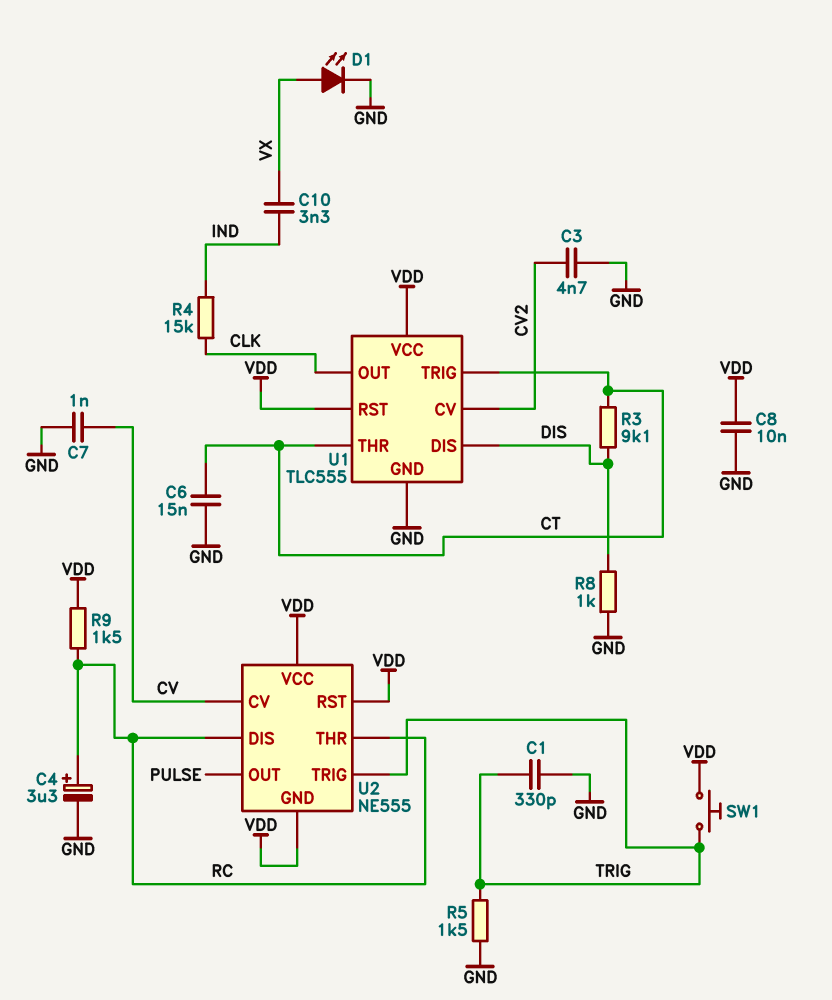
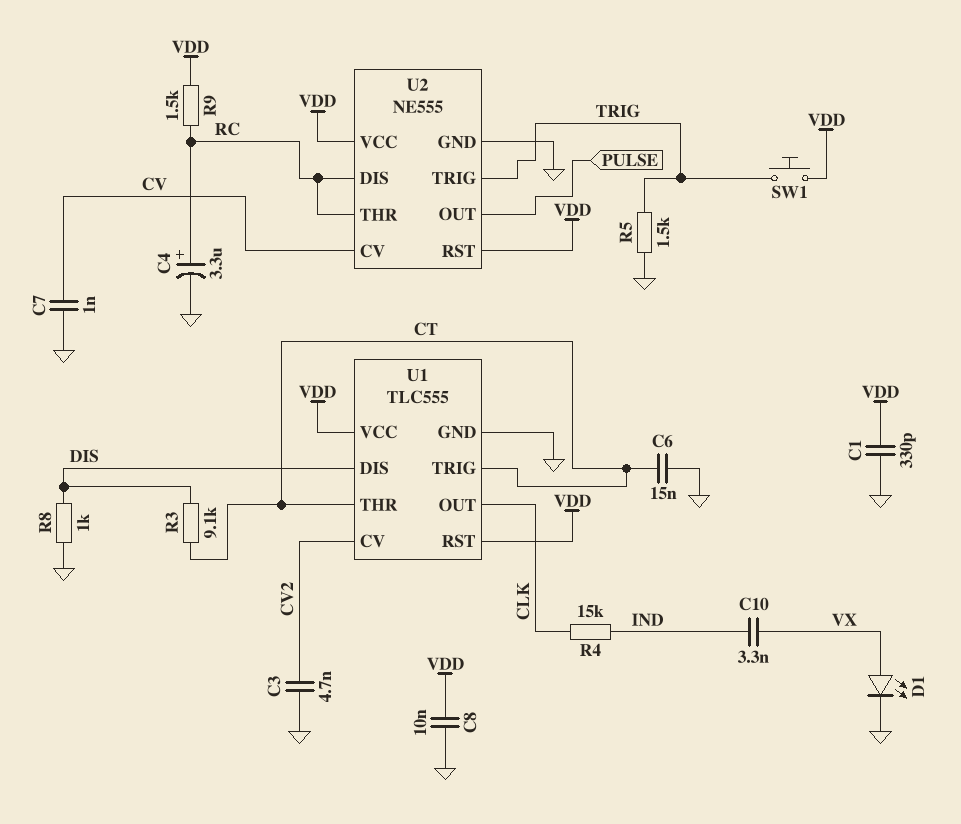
C1: 330pF (GND, TRIG) -> 330pF (GND, VDD)
U2 pin GND: VDD -> GND

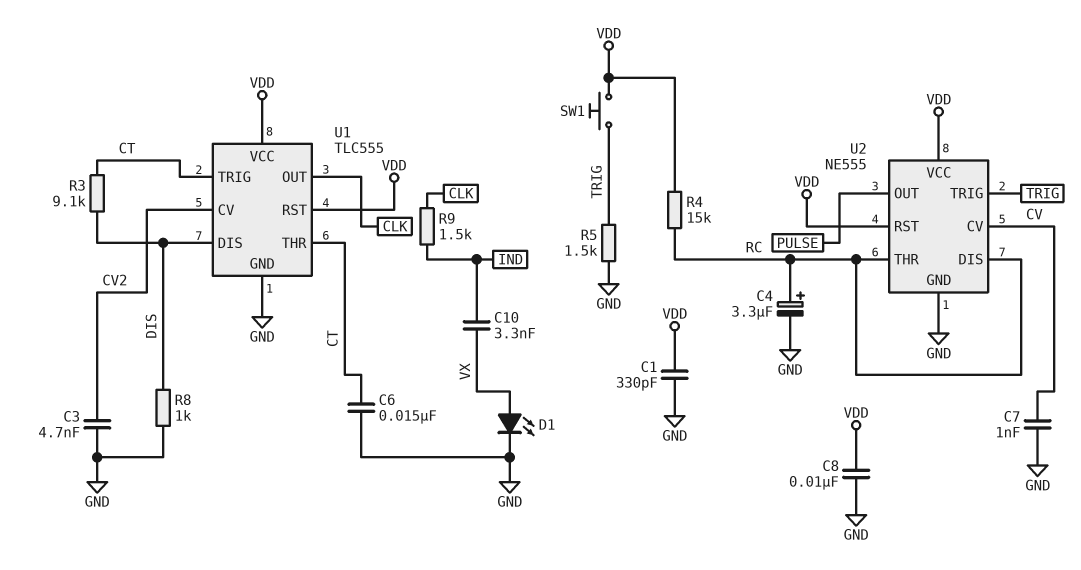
R4: 15k (CLK, IND) -> 15k (RC, VDD)
R9: 1.5k (RC, VDD) -> 1.5k (CLK, IND)

